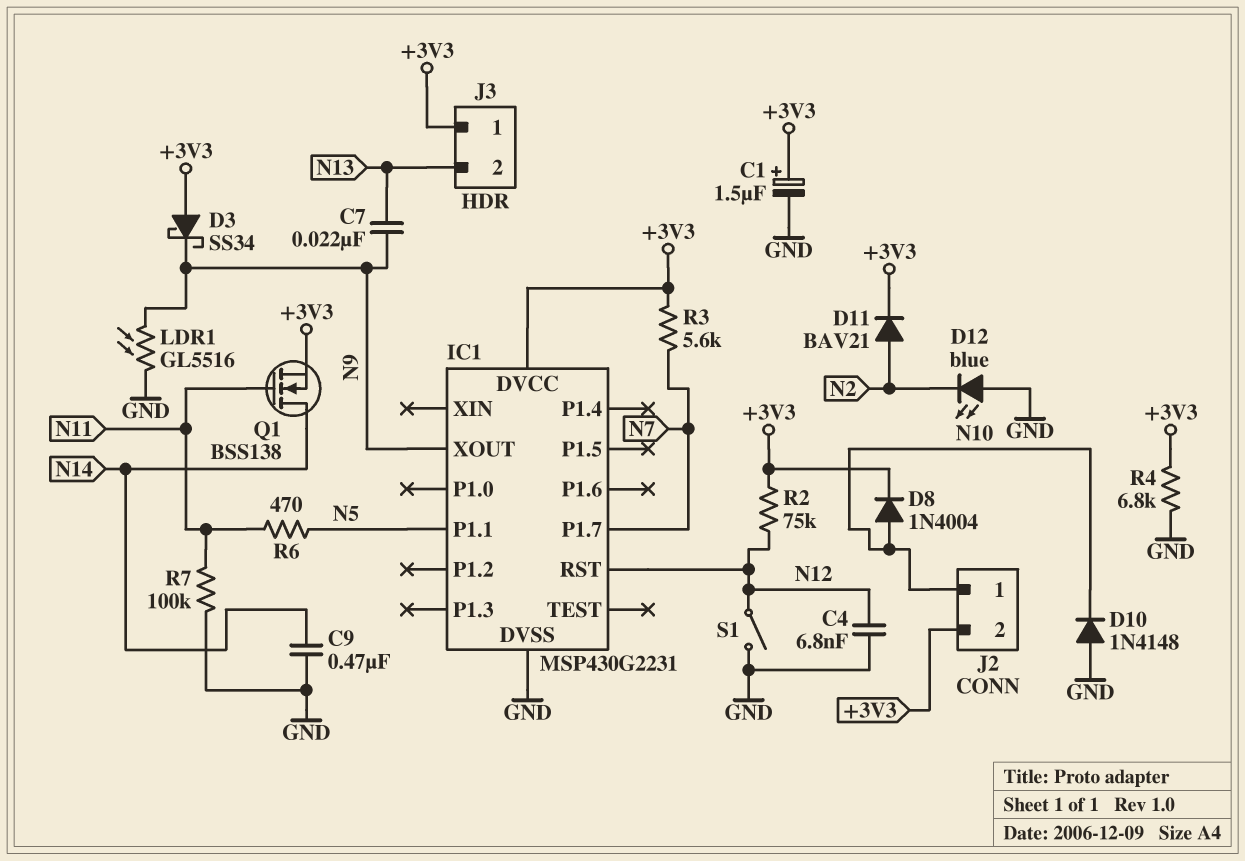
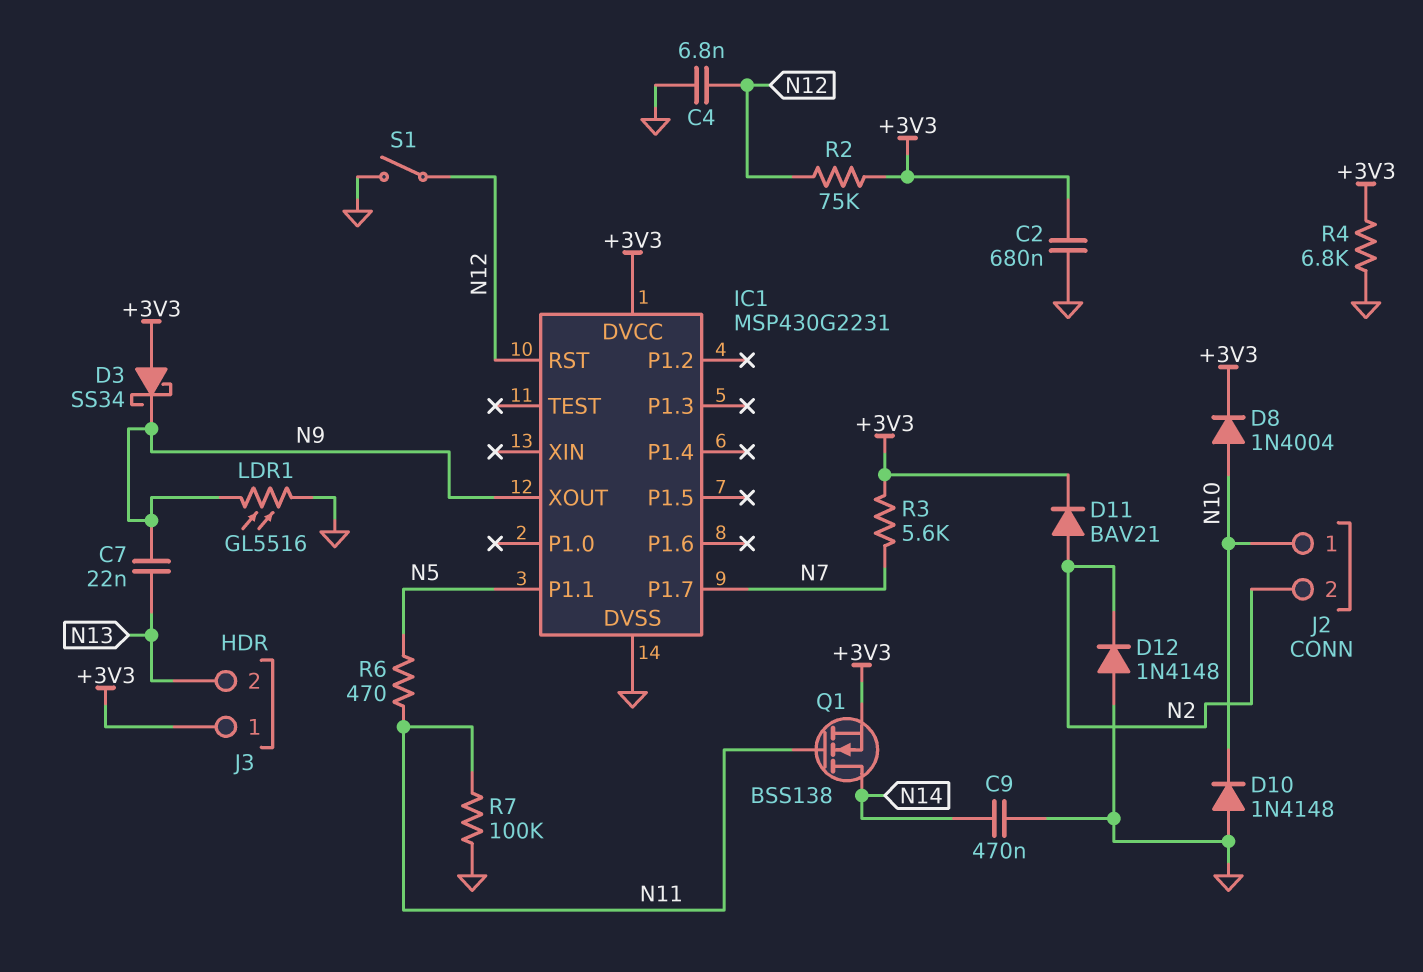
C1: 1.5uF (plus +3V3, minus GND) -> none
C2: none -> 680nF (+3V3, GND)
D12: LED blue (A GND, K N2) -> diode 1N4148 (A GND, K N2)
J2 pin 2: +3V3 -> N2

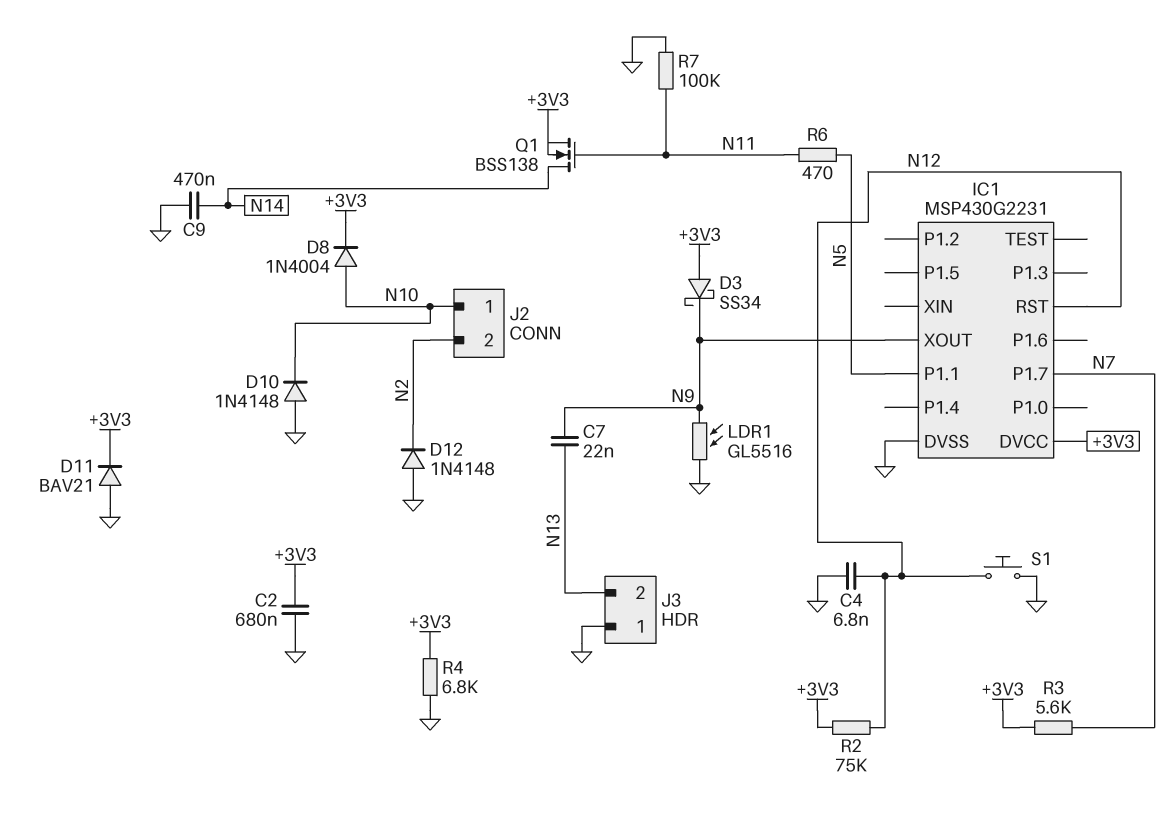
D11: diode BAV21 (A N2, K +3V3) -> diode BAV21 (A GND, K +3V3)
J3 pin 1: +3V3 -> GND
S1: switch (GND, N12) -> button (GND, N12)

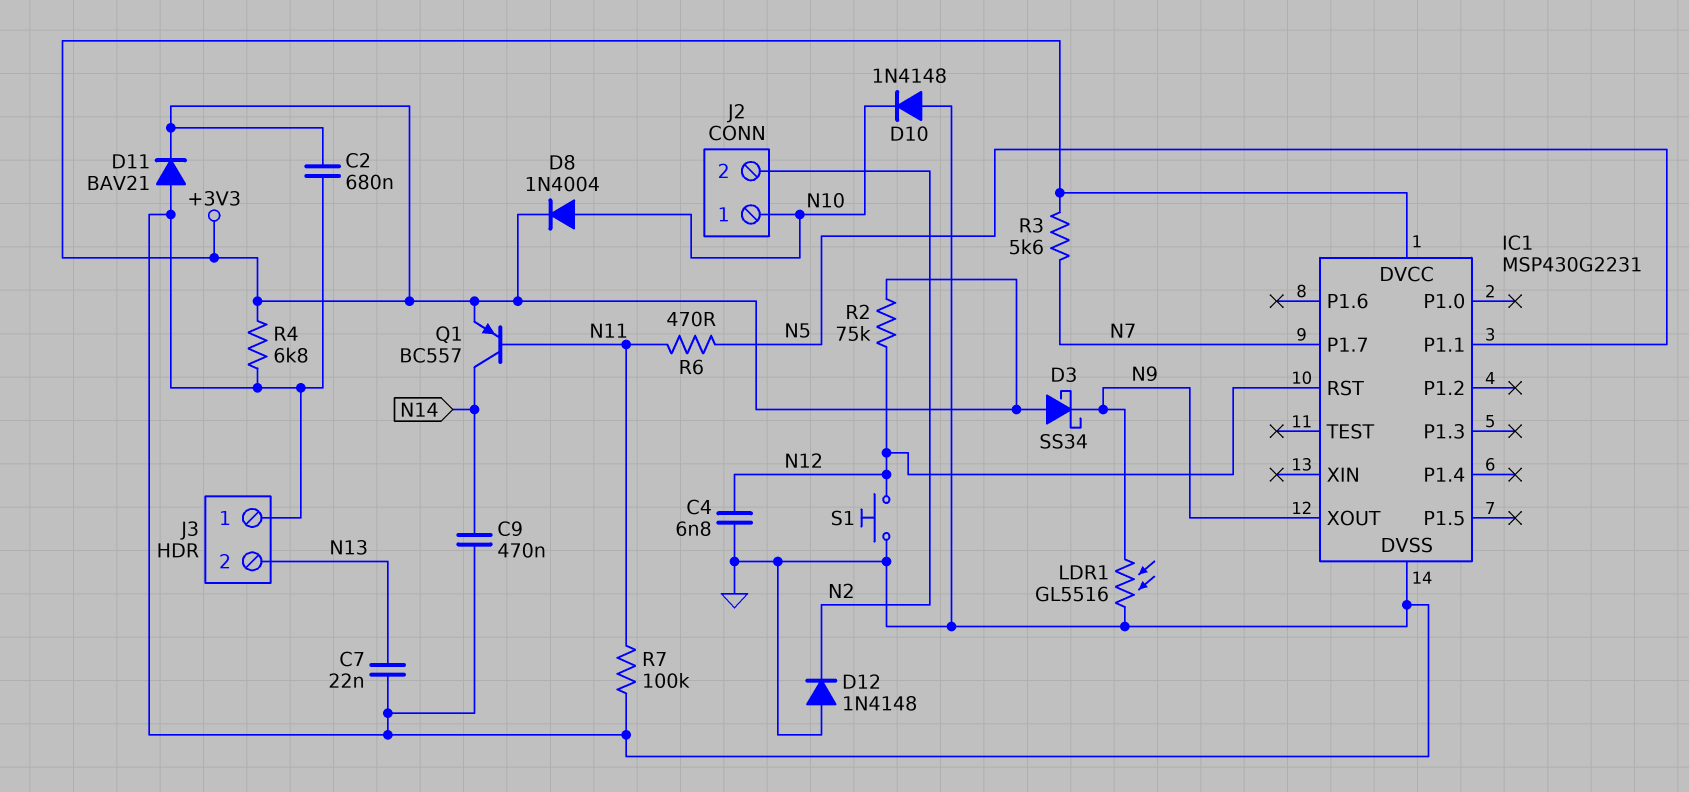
C7: 22nF (N9, N13) -> 22nF (GND, N13)
Q1: NMOS BSS138 (G N11, D N14, S +3V3) -> PNP BC557 (B N11, C N14, E +3V3)

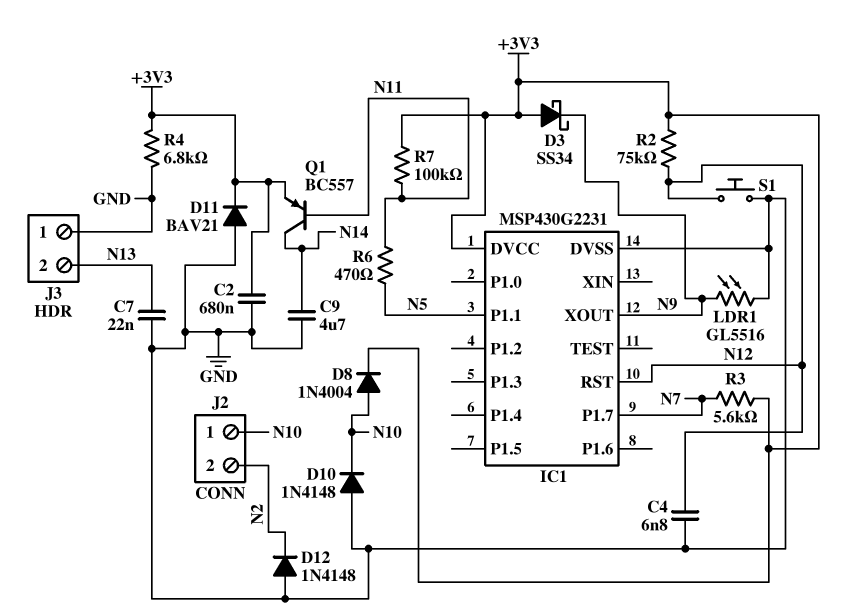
C9: 470nF (GND, N14) -> 4.7uF (GND, N14)
R7: 100k (GND, N11) -> 100k (+3V3, N11)

